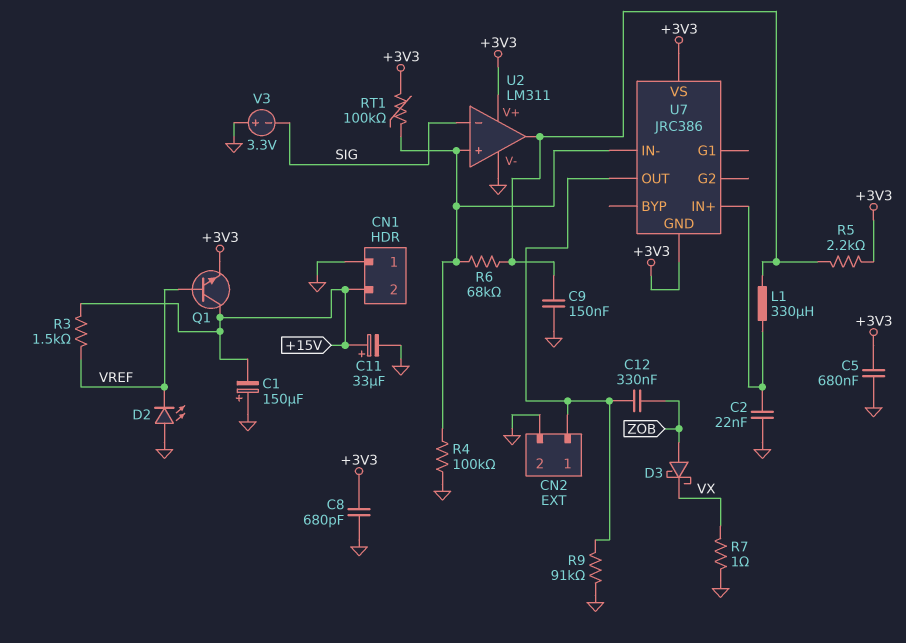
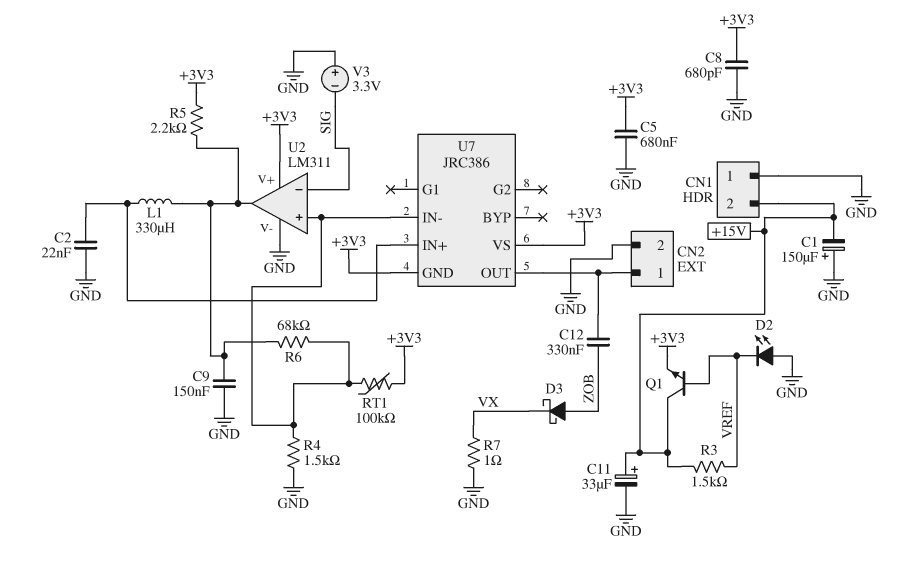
R4: 100k (GND, U2/in+) -> 1.5k (GND, U2/in+)
R9: 91k (CN2/1, GND) -> none

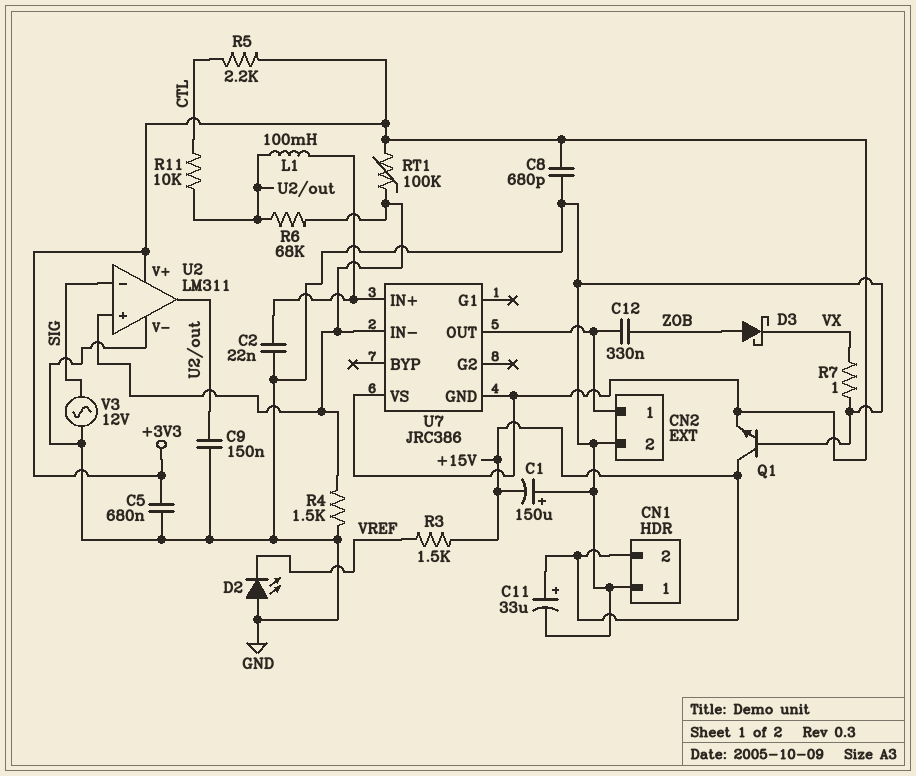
L1: 330uH (U2/out, U7/IN+) -> 100mH (U2/out, U7/IN+)
Q1: NPN (B VREF, C +15V, E +3V3) -> NPN (B GND, C +15V, E +3V3)
R5: 2.2k (+3V3, U2/out) -> 2.2k (+3V3, CTL)
R11: none -> 10k (CTL, U2/out)
V3: 3.3V (plus GND, minus SIG) -> AC 12V (GND, SIG)

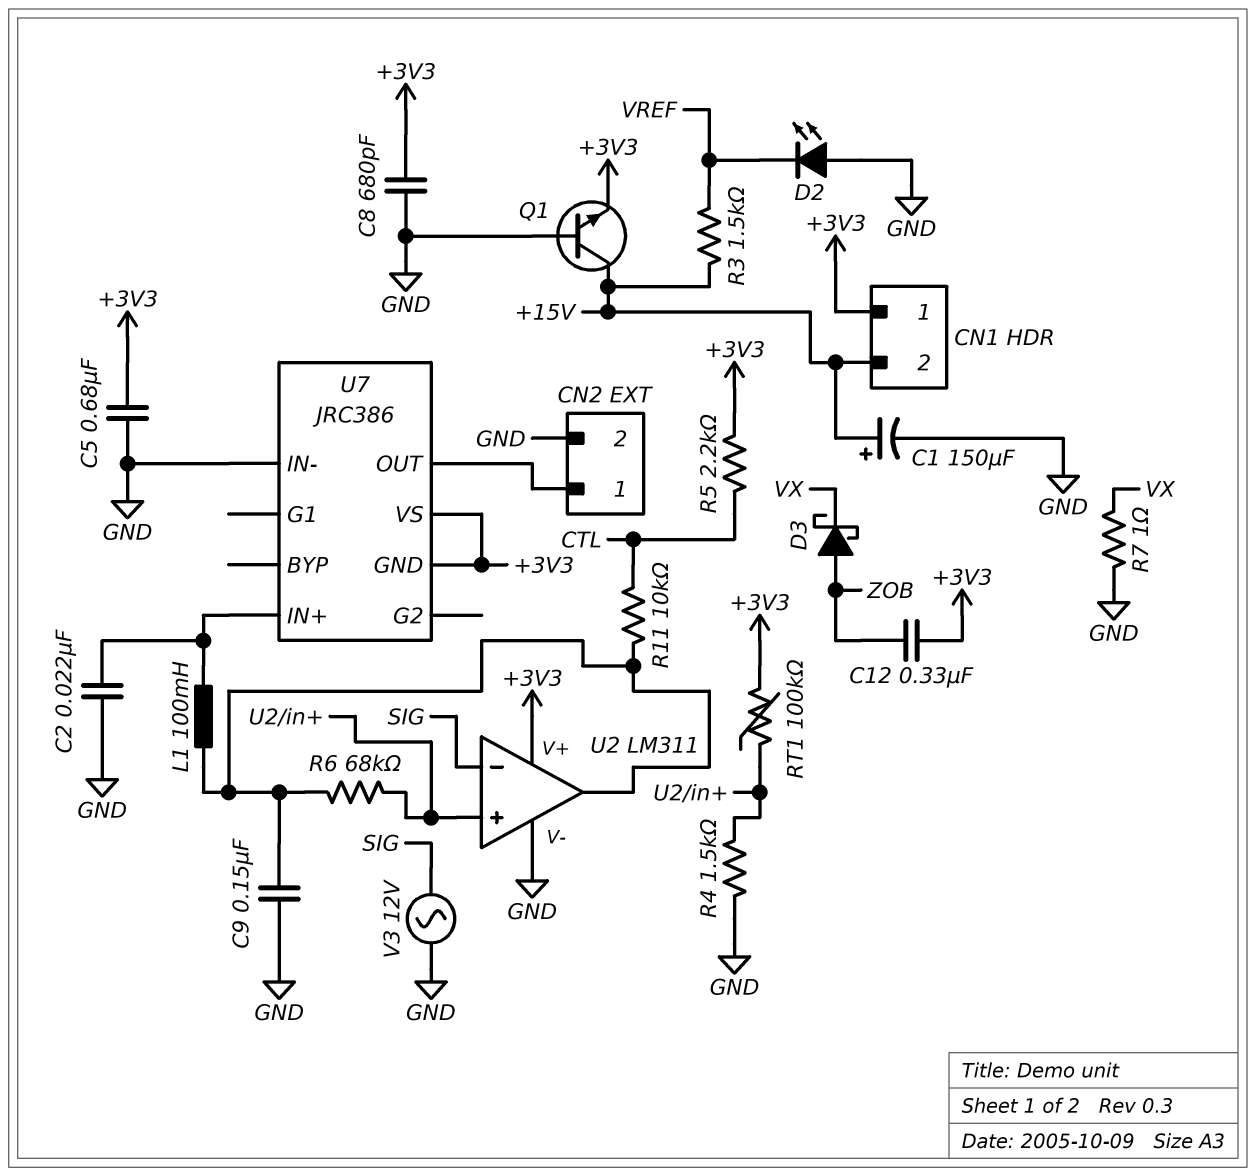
C1: 150uF (plus GND, minus +15V) -> 150uF (plus +15V, minus GND)
C11: 33uF (plus +15V, minus GND) -> none
C12: 330nF (CN2/1, ZOB) -> 330nF (+3V3, ZOB)
CN1 pin 1: GND -> +3V3
U7 pin IN-: U2/in+ -> GND

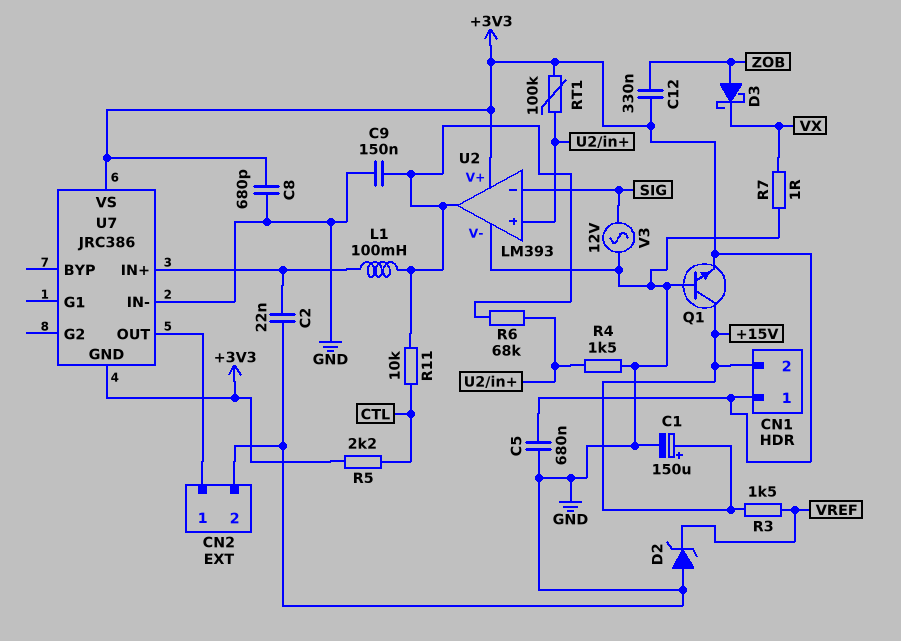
D2: LED (A GND, K VREF) -> zener (A GND, K VREF)
U2: LM311 -> LM393

